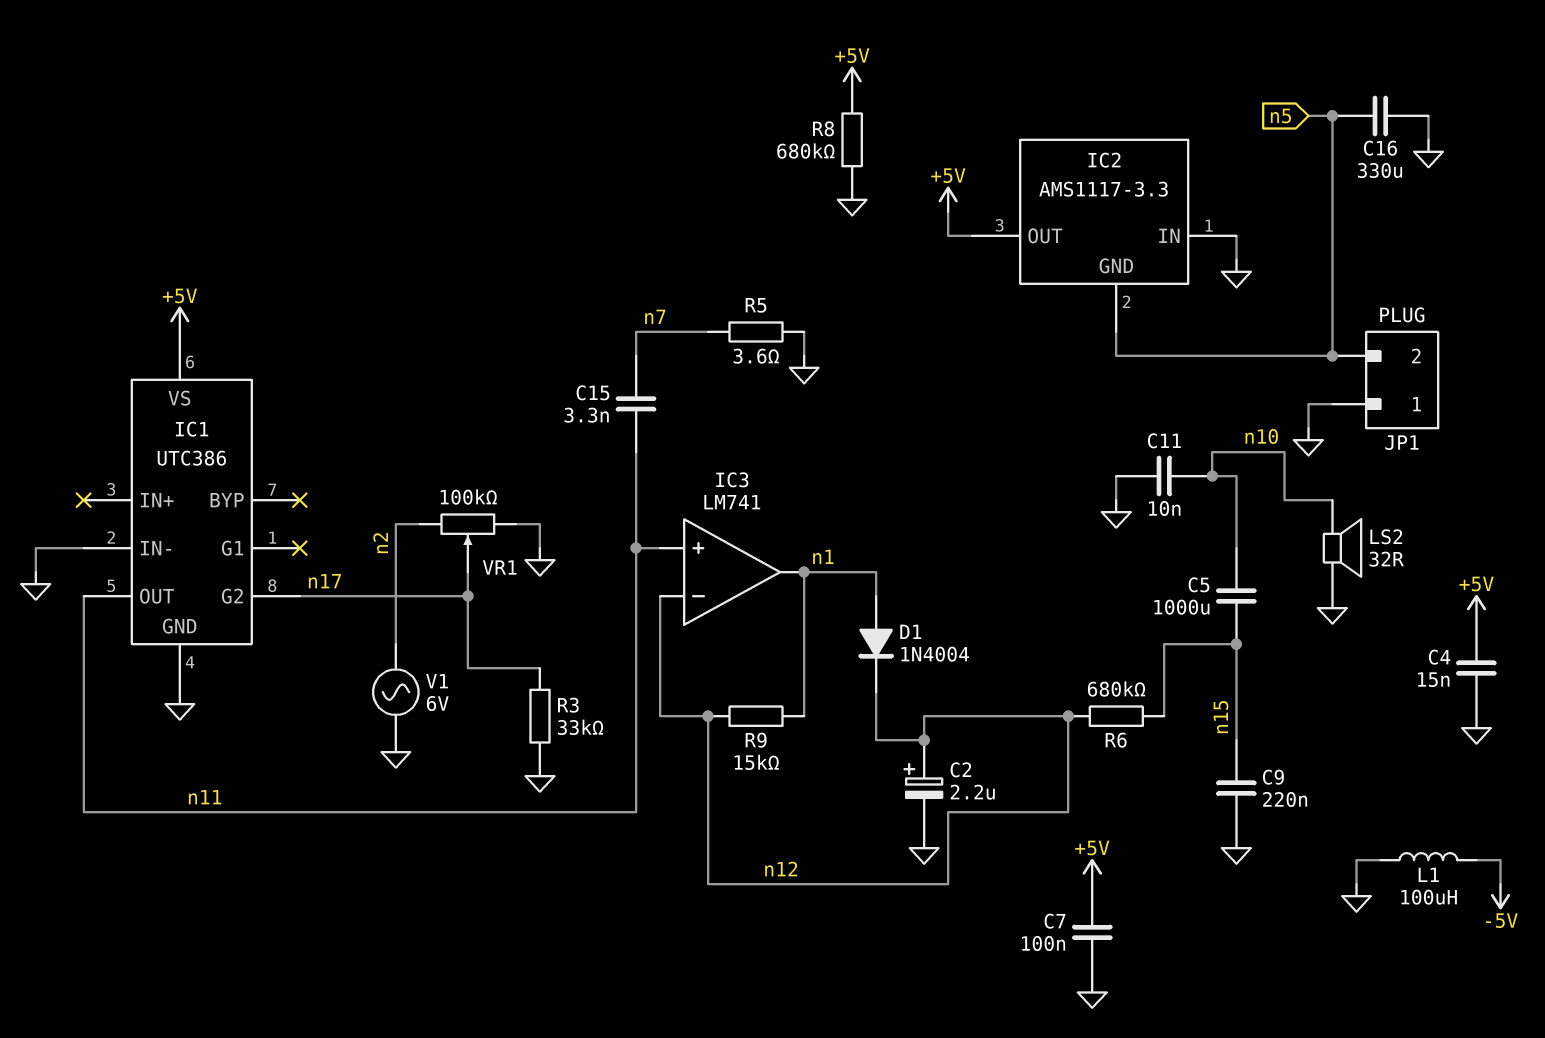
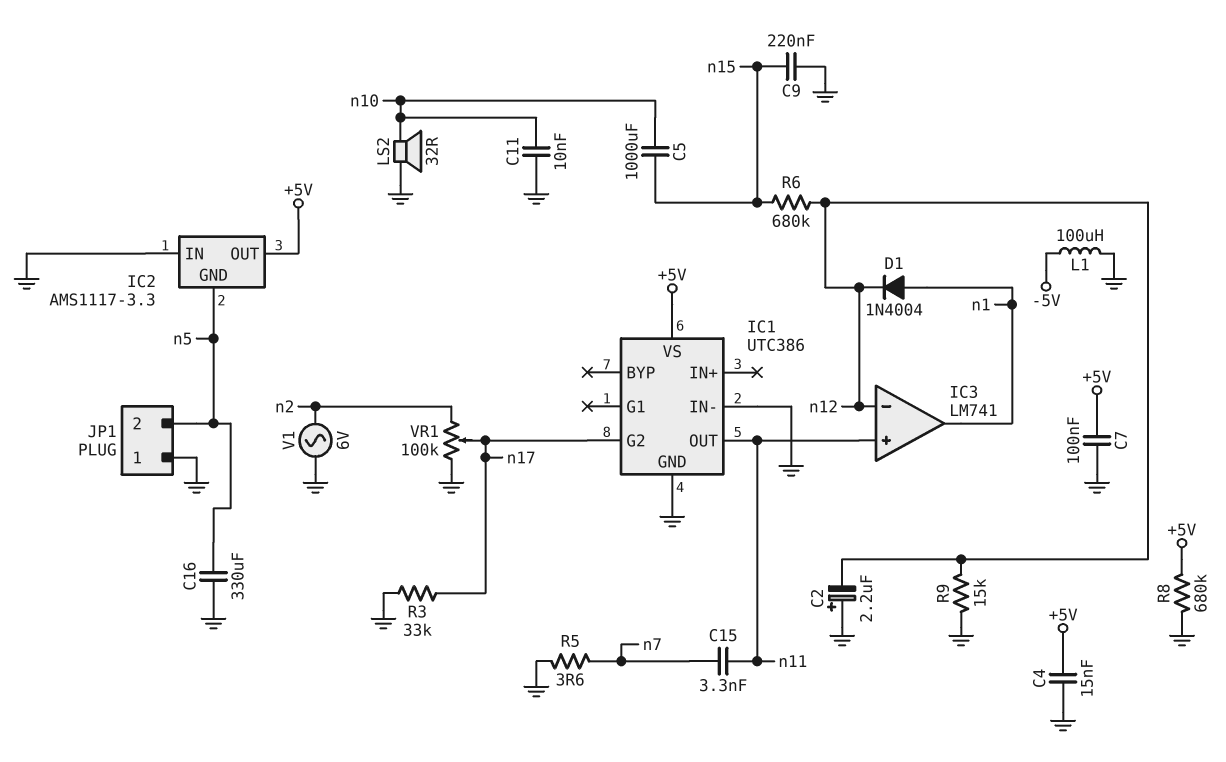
C2: 2.2uF (plus n12, minus GND) -> 2.2uF (plus GND, minus n12)
R9: 15k (n1, n12) -> 15k (GND, n12)

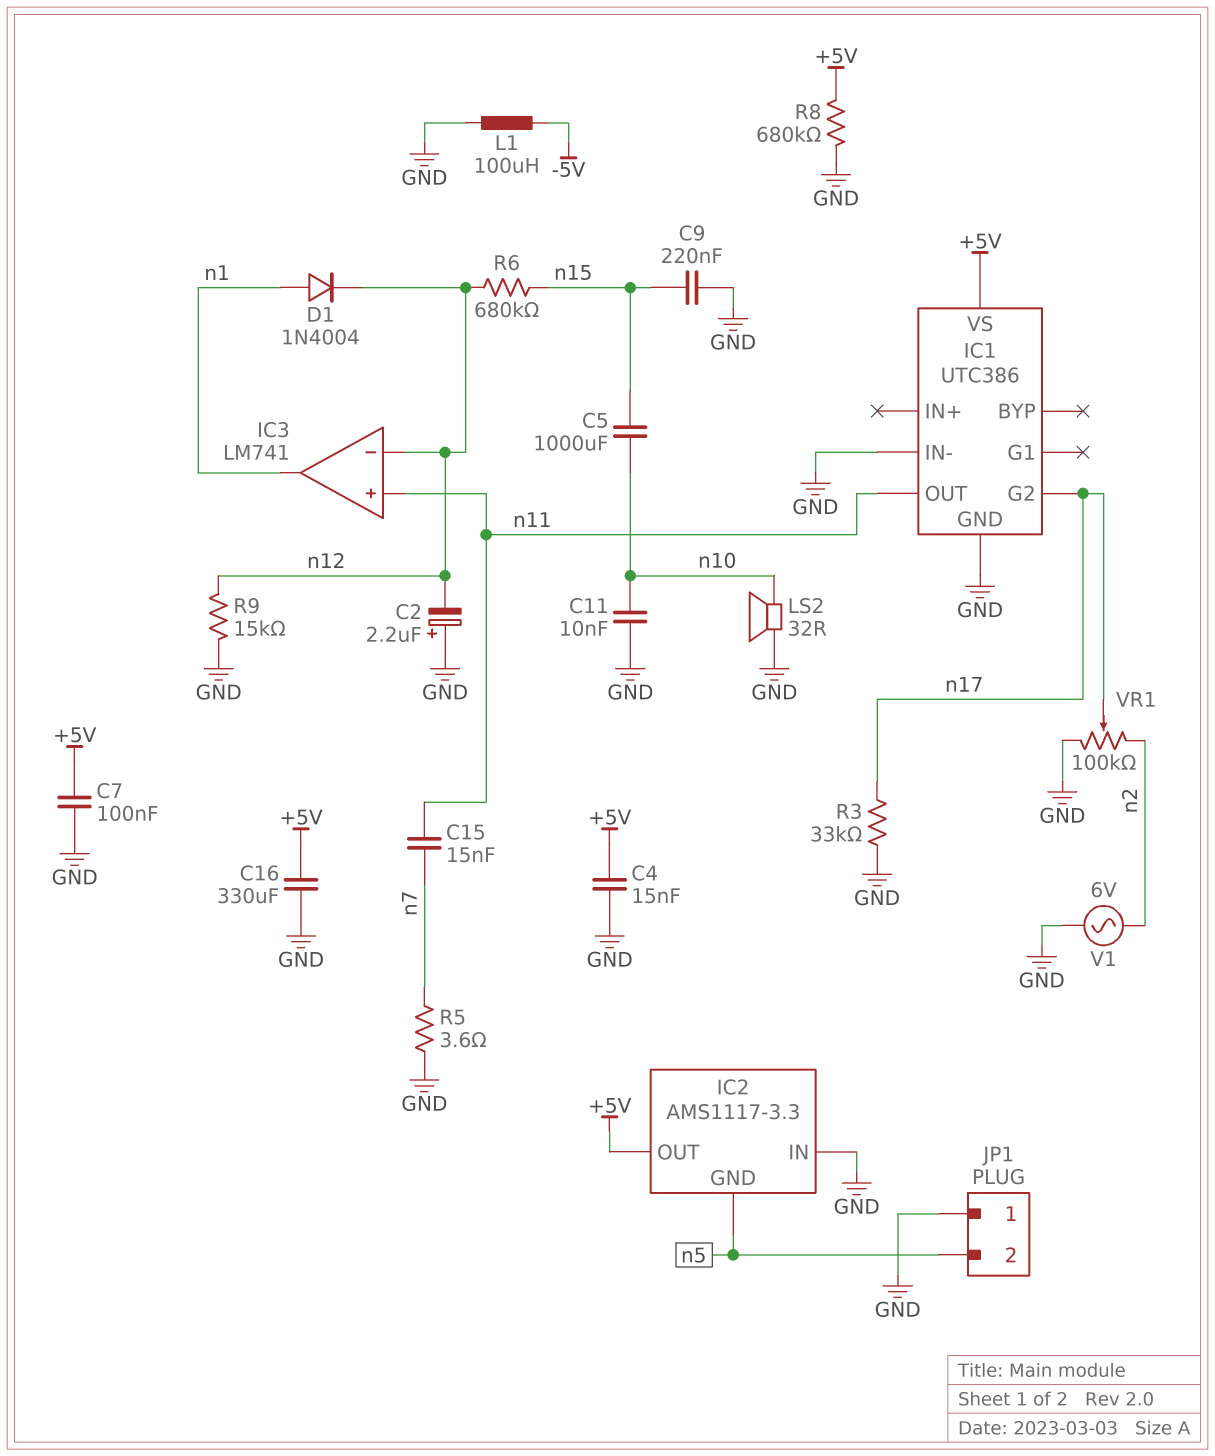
C15: 3.3nF (n7, n11) -> 15nF (n7, n11)
C16: 330uF (GND, n5) -> 330uF (+5V, GND)

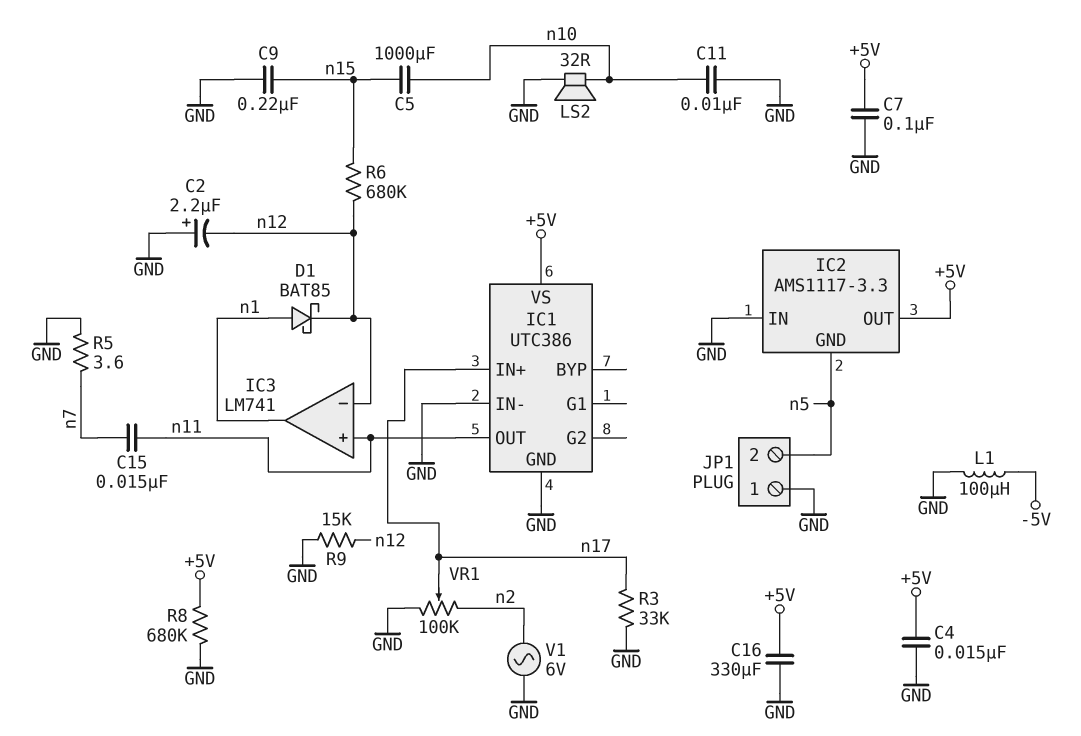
D1: diode 1N4004 (A n1, K n12) -> schottky BAT85 (A n1, K n12)
IC1 pin G2: n17 -> none
IC1 pin IN+: none -> n17

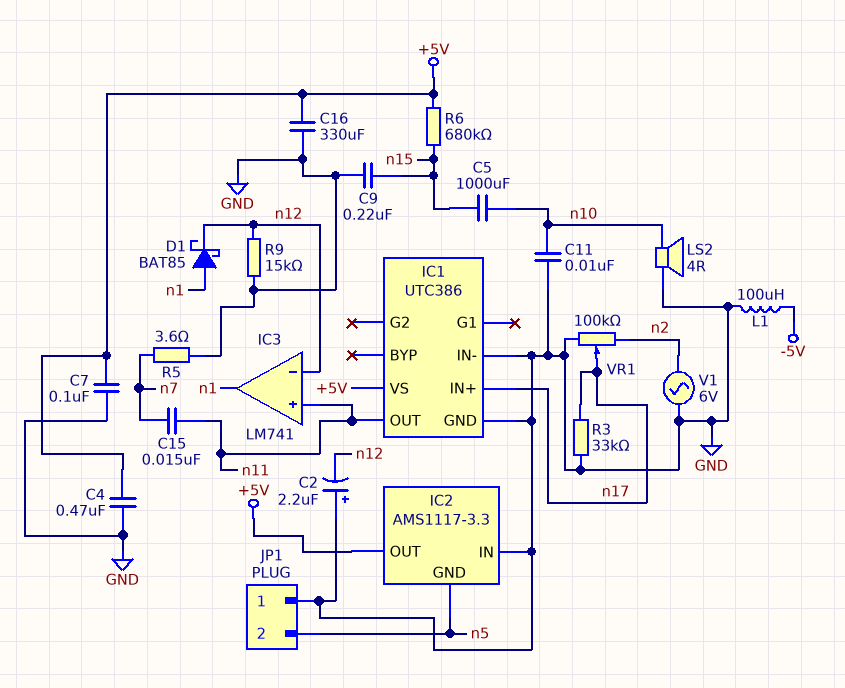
C4: 15nF (+5V, GND) -> 470nF (+5V, GND)
LS2: speaker 32R (GND, n10) -> speaker 4R (GND, n10)
R6: 680k (n12, n15) -> 680k (+5V, n15)
R8: 680k (+5V, GND) -> none

